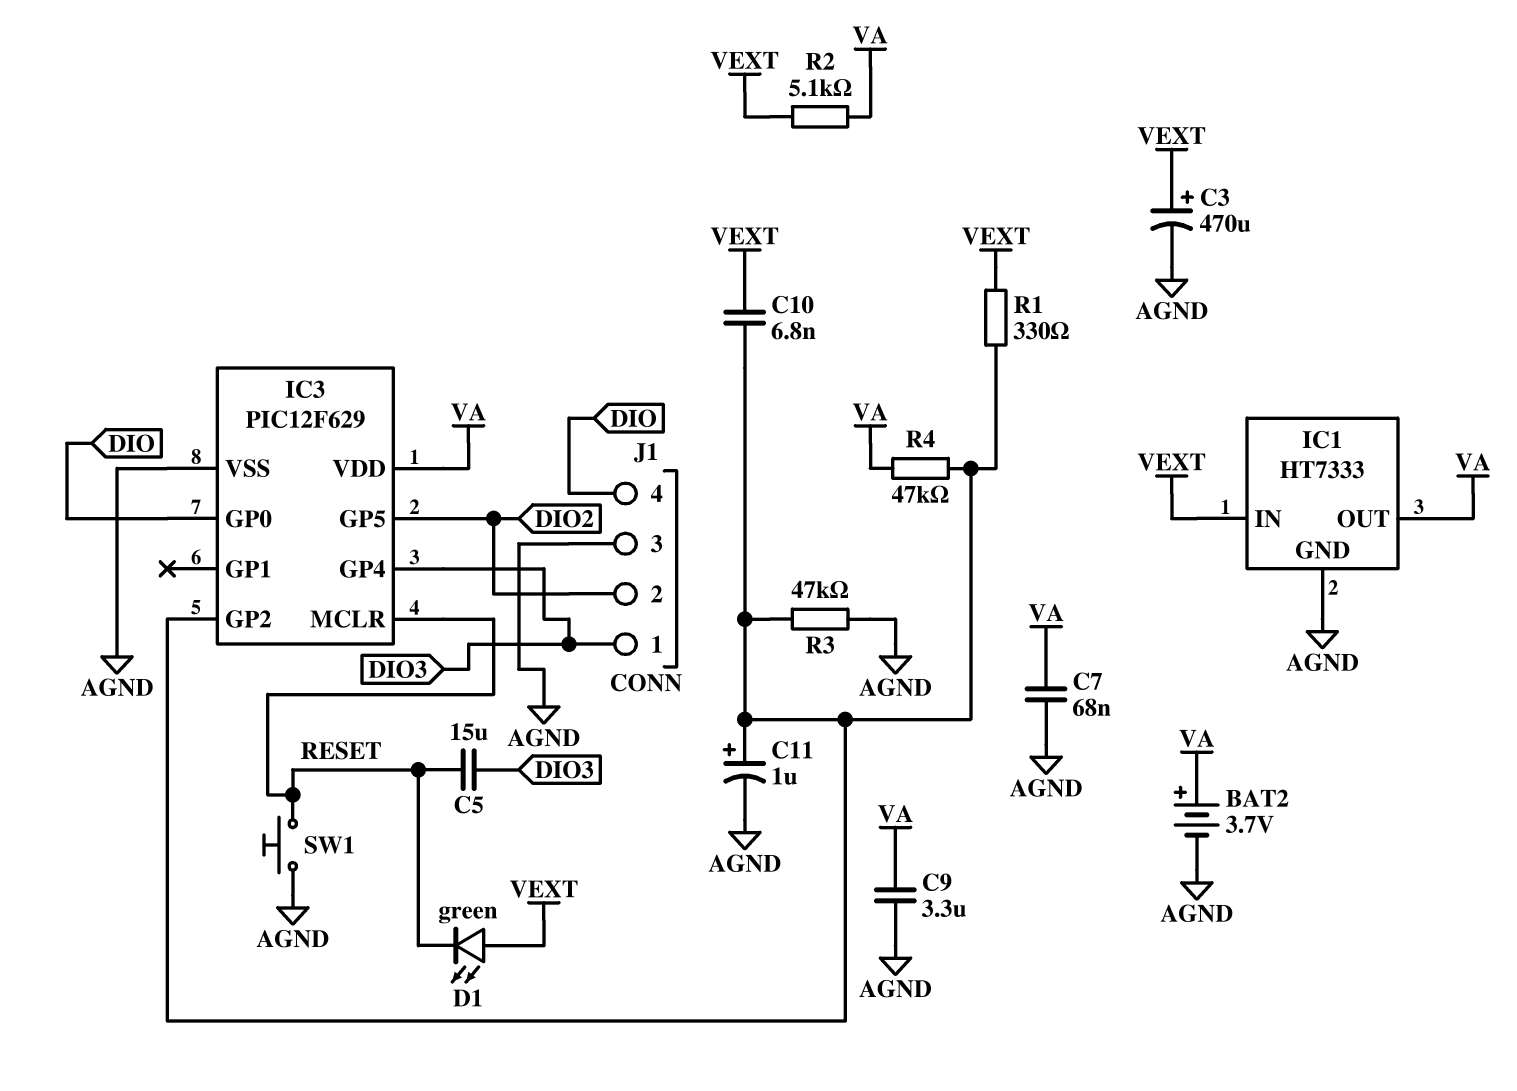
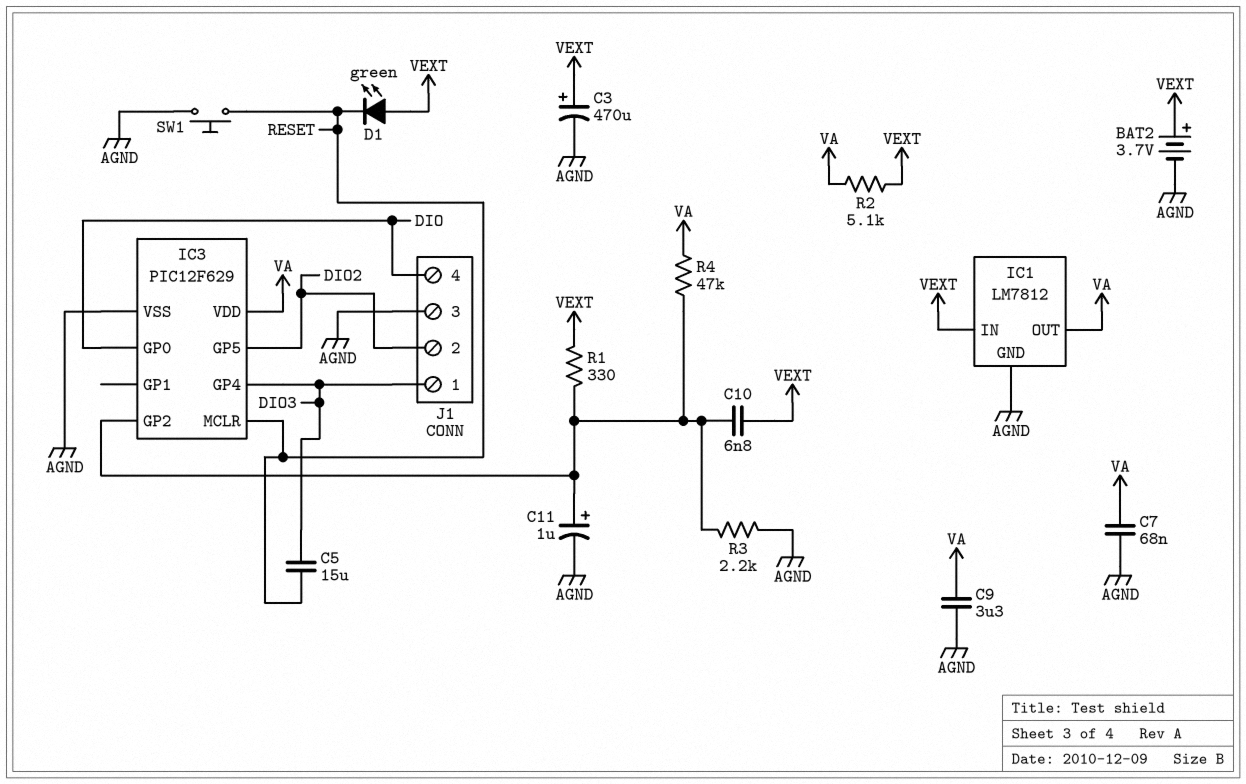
BAT2: 3.7V (plus VA, minus AGND) -> 3.7V (plus VEXT, minus AGND)
IC1: HT7333 -> LM7812
R3: 47k (AGND, IC3/GP2) -> 2.2k (AGND, IC3/GP2)

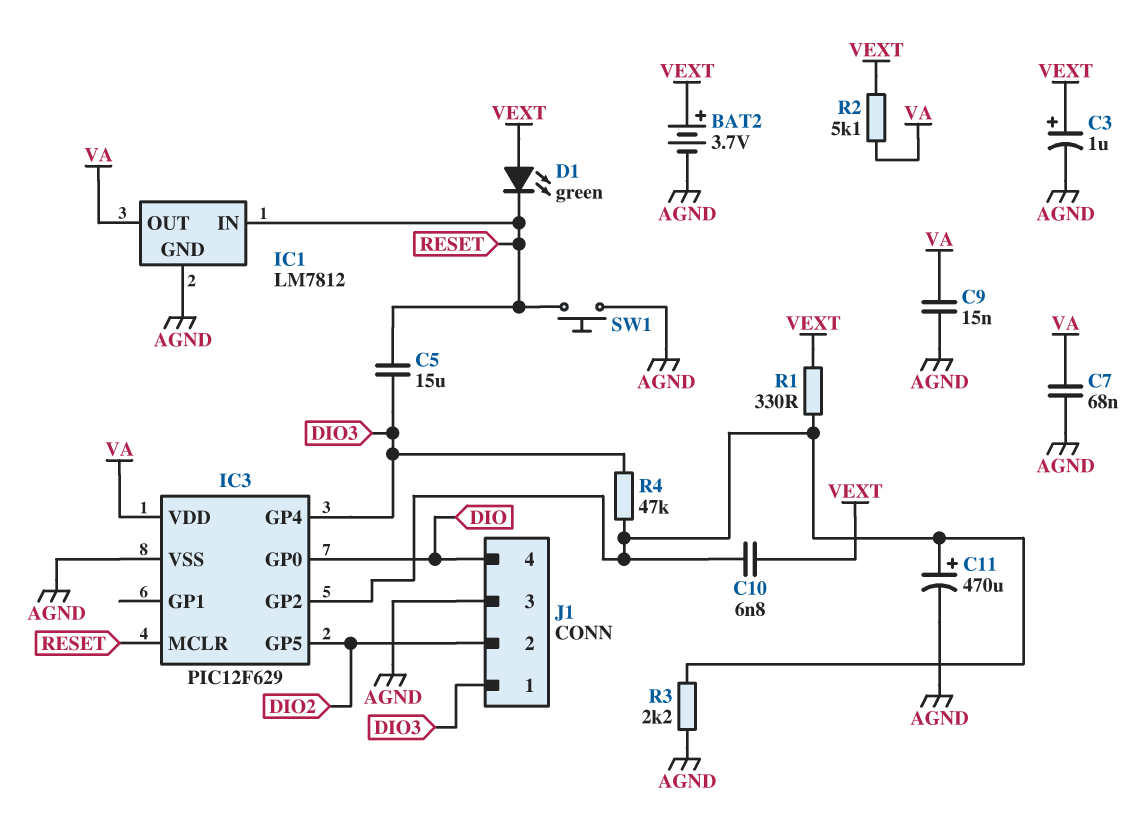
C3: 470uF (plus VEXT, minus AGND) -> 1uF (plus VEXT, minus AGND)
C9: 3.3uF (AGND, VA) -> 15nF (AGND, VA)
C11: 1uF (plus IC3/GP2, minus AGND) -> 470uF (plus IC3/GP2, minus AGND)
IC1 pin IN: VEXT -> RESET
R4: 47k (IC3/GP2, VA) -> 47k (DIO3, IC3/GP2)

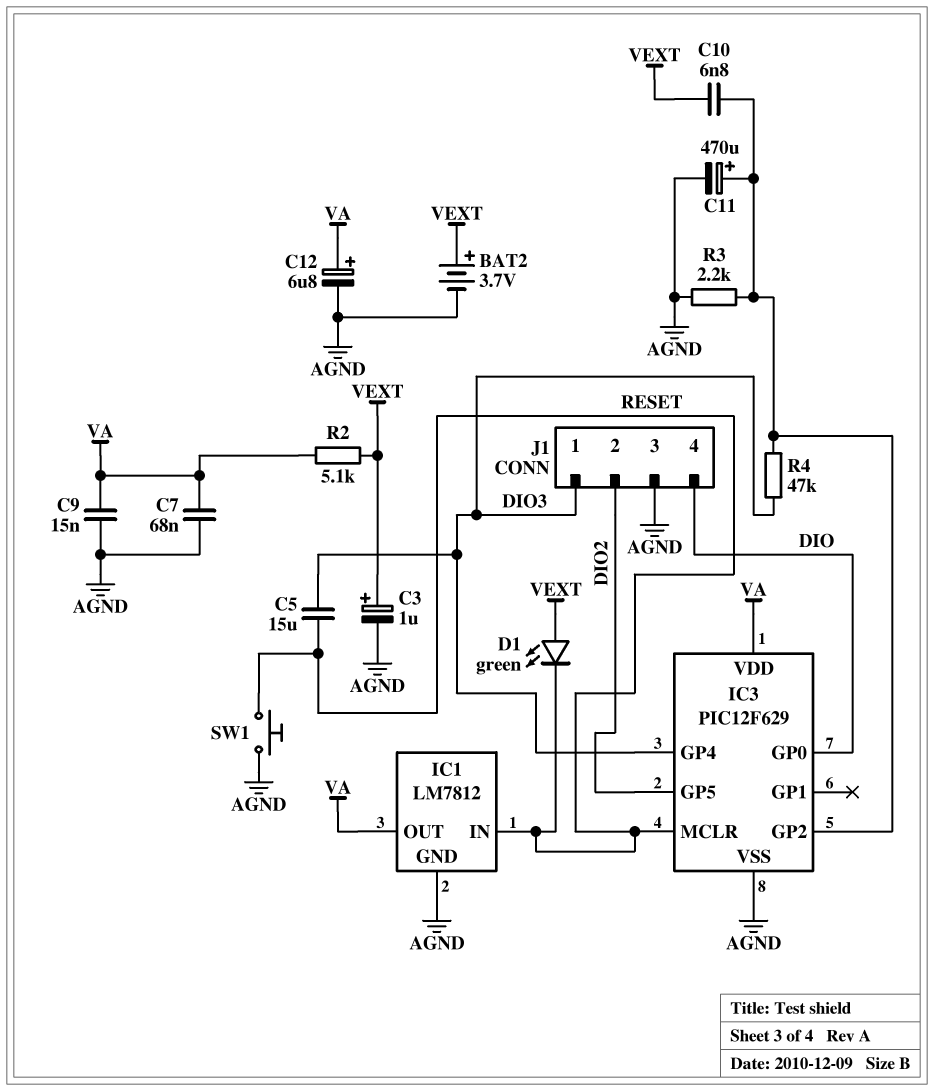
C12: none -> 6.8uF (plus VA, minus AGND)
R1: 330 (IC3/GP2, VEXT) -> none

